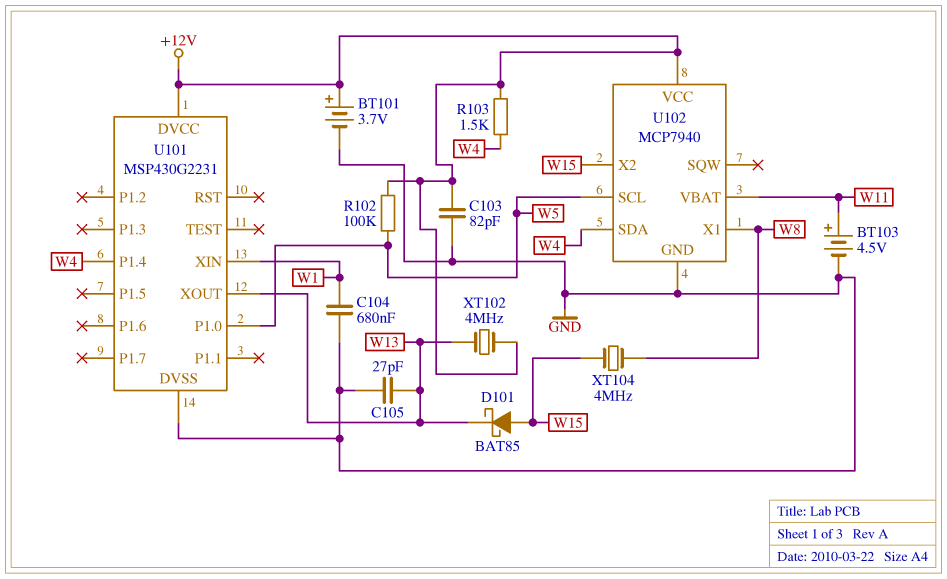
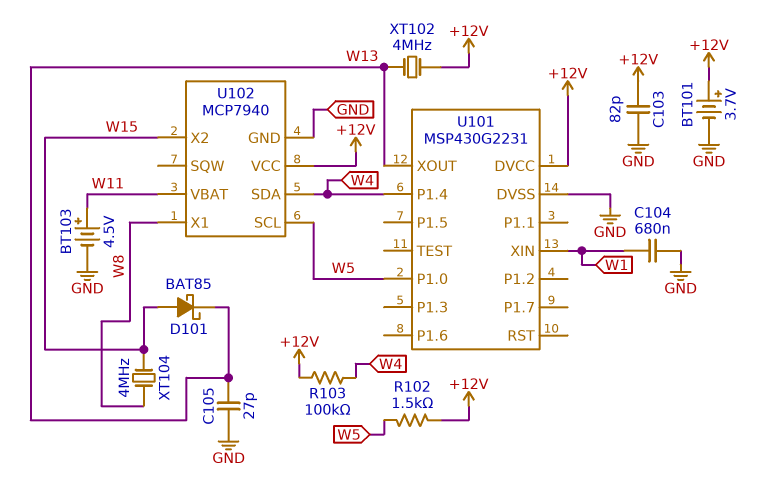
R102: 100k (+12V, W5) -> 1.5k (+12V, W5)
R103: 1.5k (+12V, W4) -> 100k (+12V, W4)

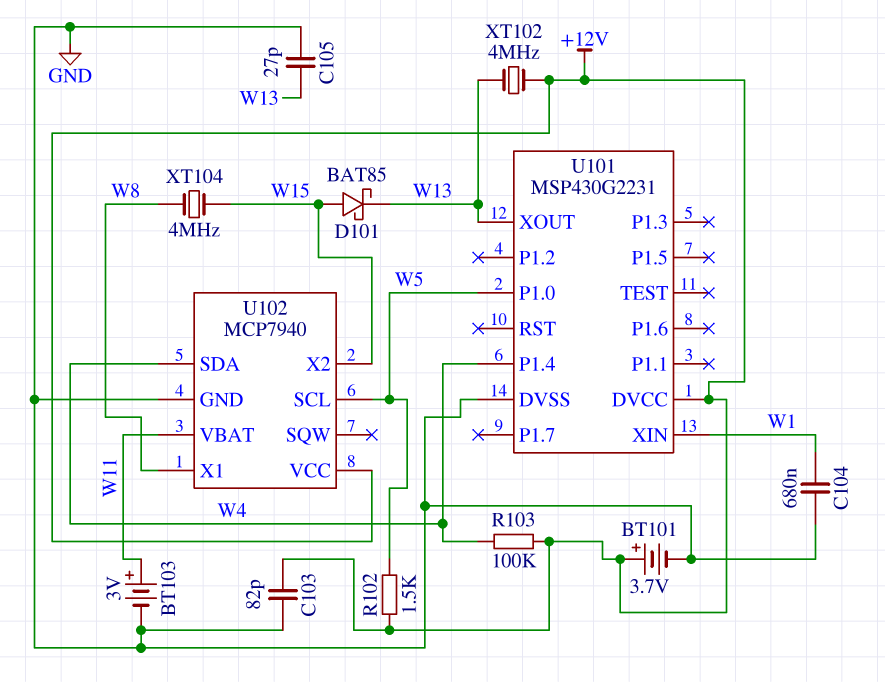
BT103: 4.5V (plus W11, minus GND) -> 3V (plus W11, minus GND)

